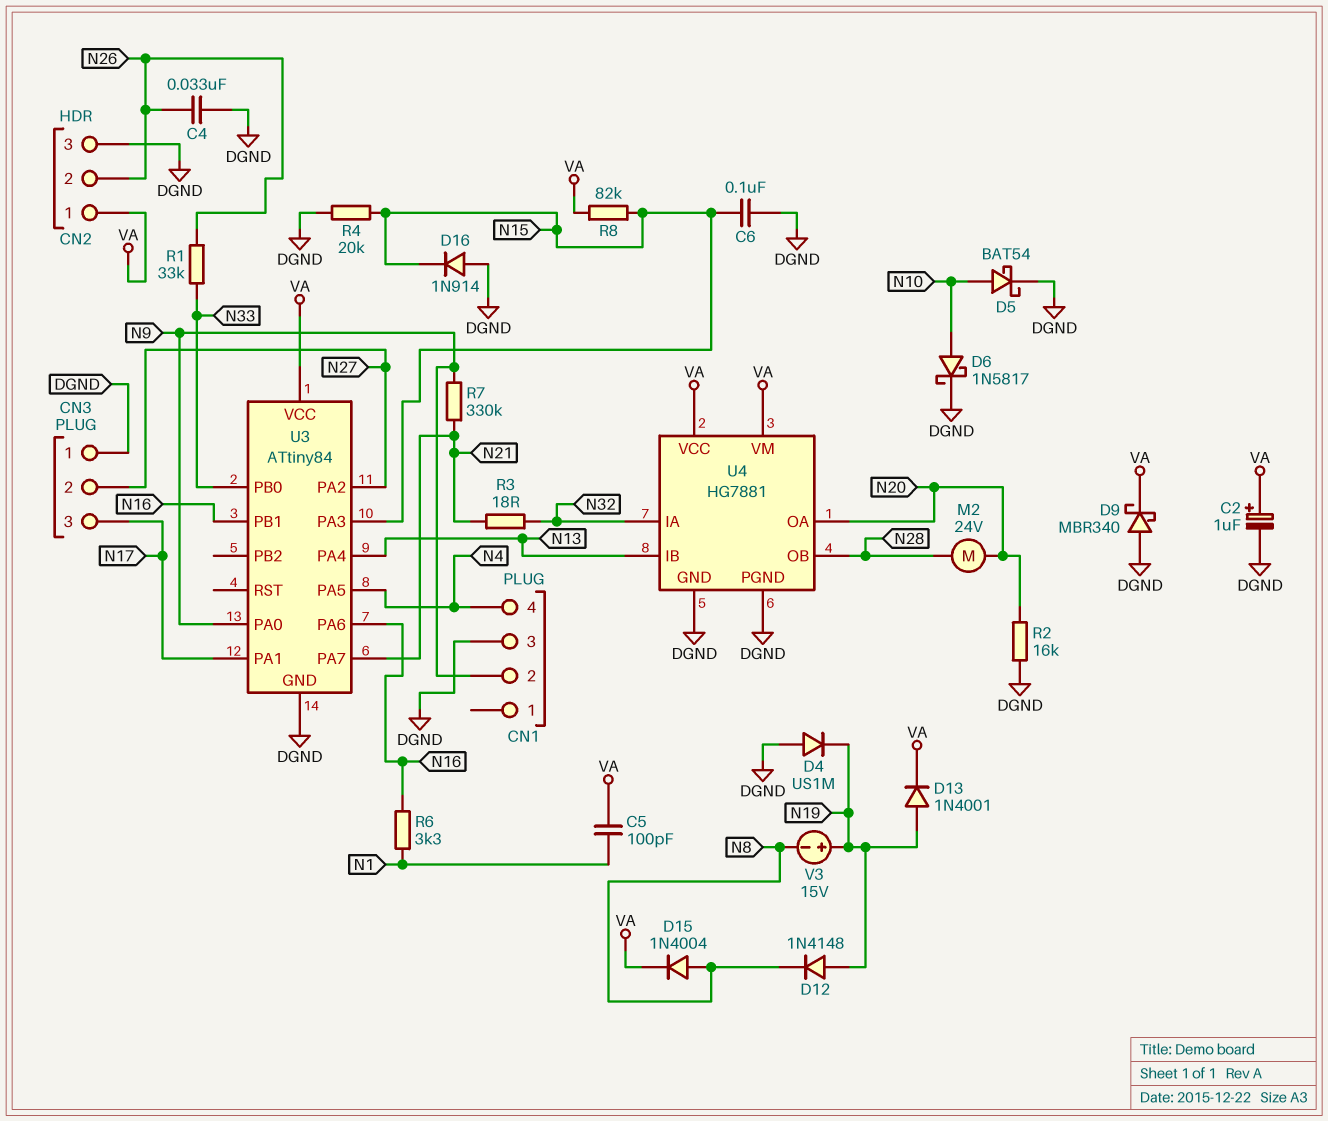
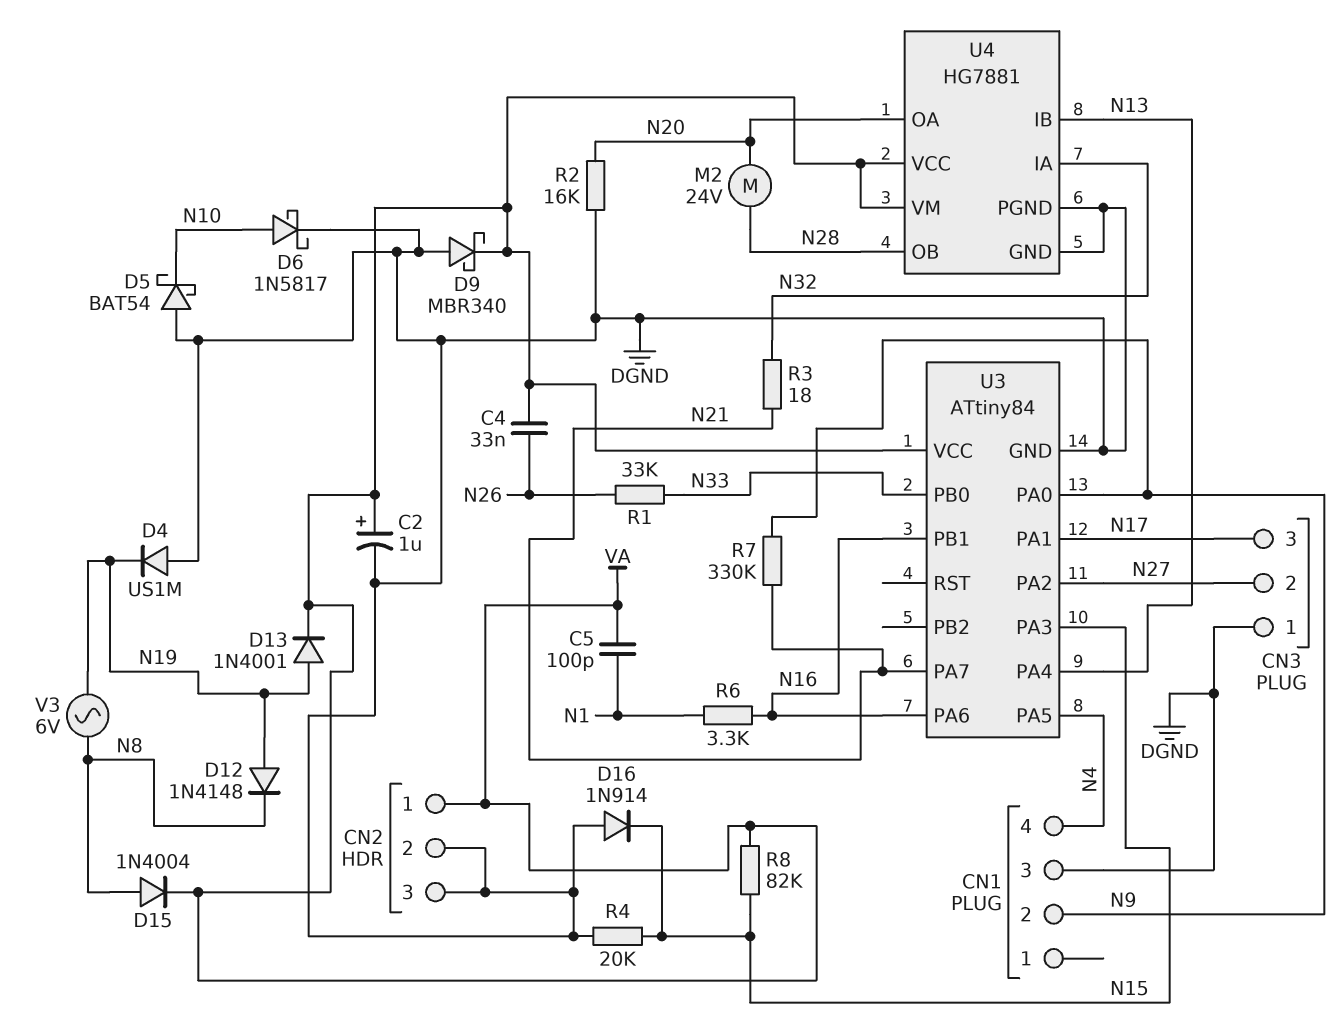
C4: 33nF (DGND, N26) -> 33nF (N26, VA)
C6: 100nF (DGND, N15) -> none
CN2 pin 2: N26 -> DGND
D5: schottky BAT54 (A N10, K DGND) -> schottky BAT54 (A DGND, K N10)
V3: 15V (plus N19, minus N8) -> AC 6V (N8, N19)

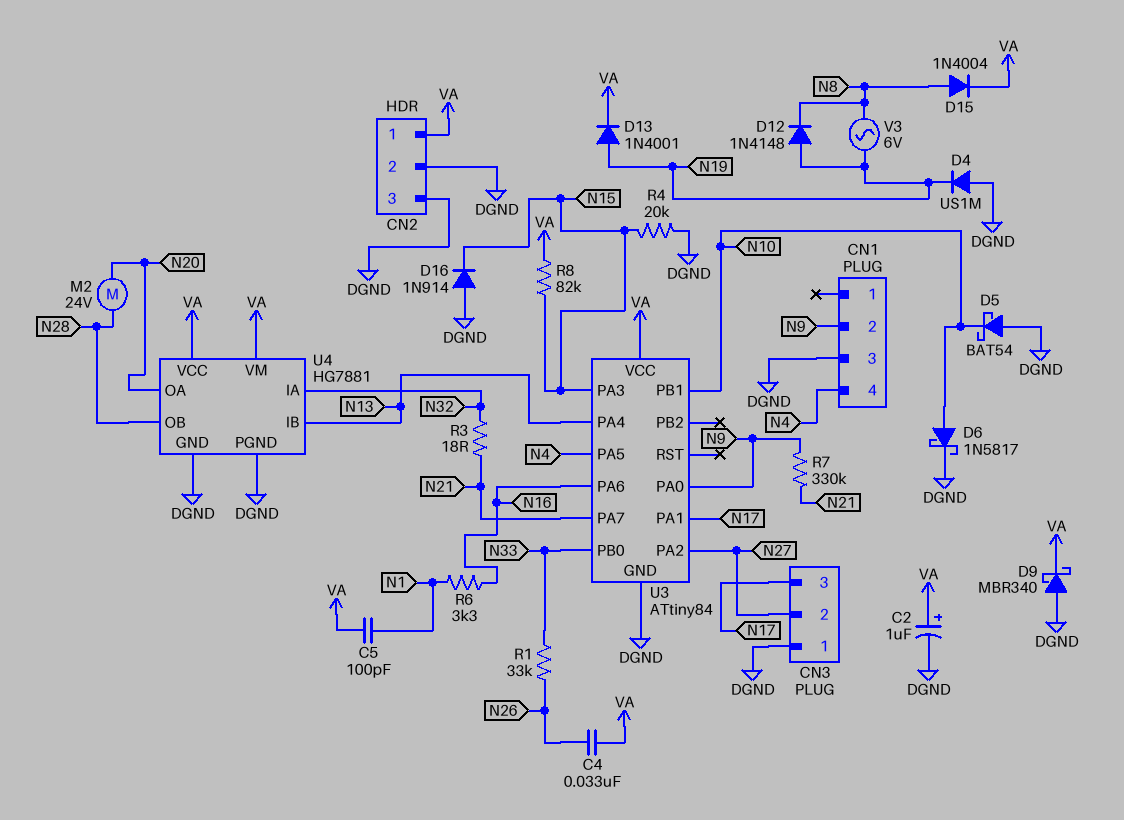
R2: 16k (DGND, N20) -> none
U3 pin PB1: N16 -> N10

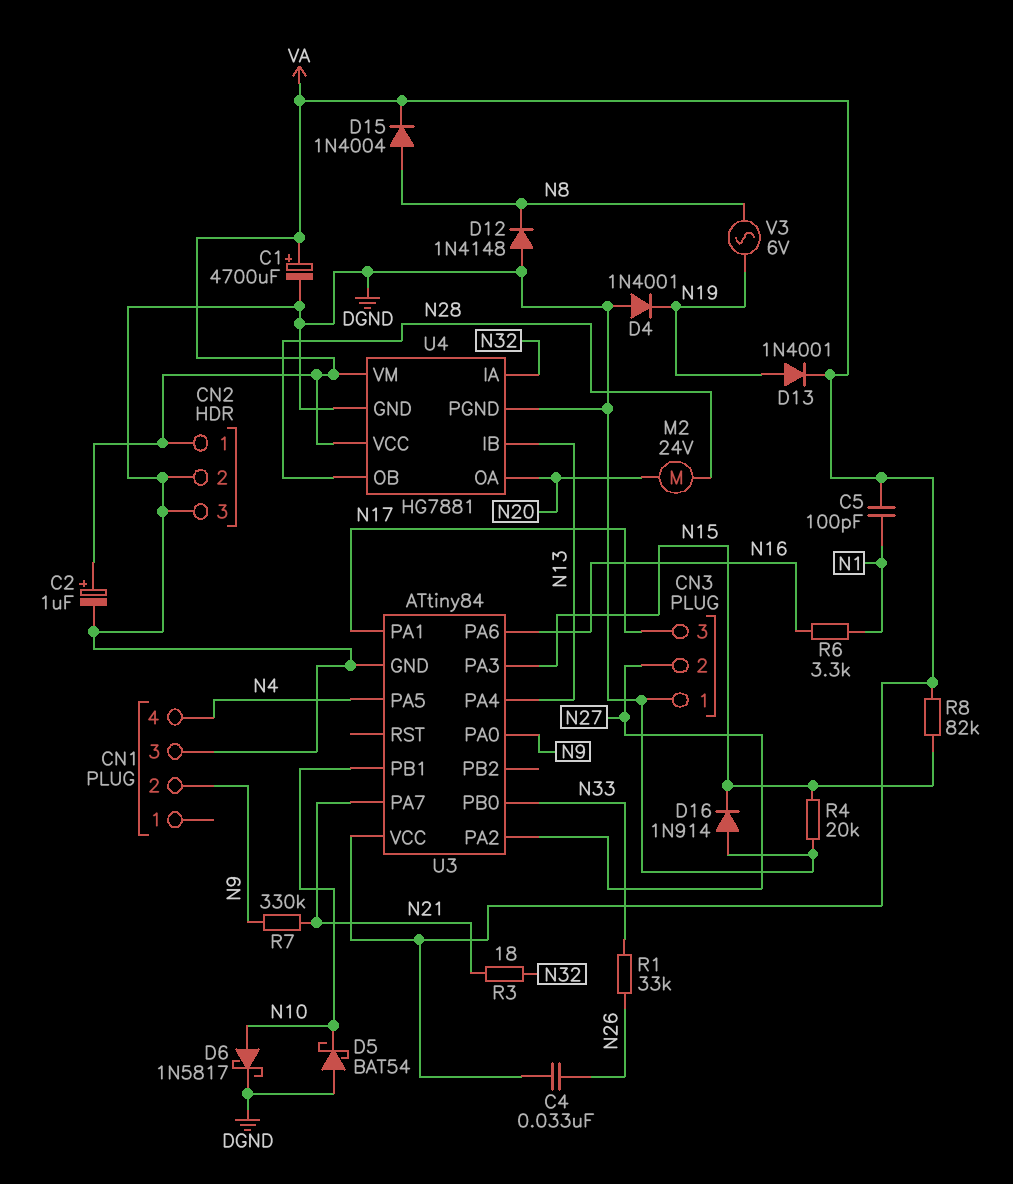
C1: none -> 4700uF (plus VA, minus DGND)
D4: diode US1M (A DGND, K N19) -> diode 1N4001 (A DGND, K N19)
D9: schottky MBR340 (A DGND, K VA) -> none
D12: diode 1N4148 (A N19, K N8) -> diode 1N4148 (A DGND, K N8)

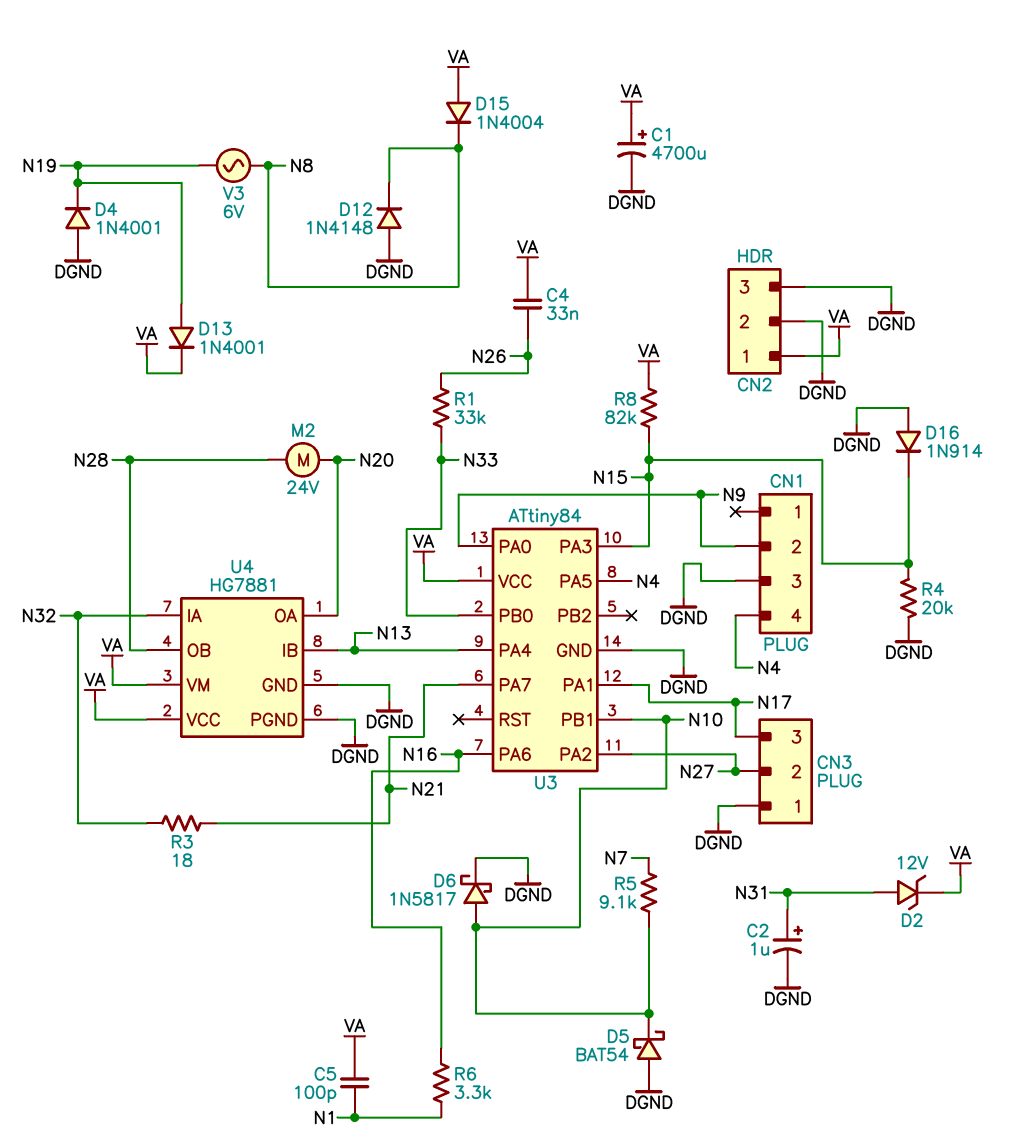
C2: 1uF (plus VA, minus DGND) -> 1uF (plus N31, minus DGND)
D2: none -> zener 12V (A N31, K VA)
D15: diode 1N4004 (A N8, K VA) -> diode 1N4004 (A VA, K N8)
R5: none -> 9.1k (N7, N10)
R7: 330k (N9, N21) -> none

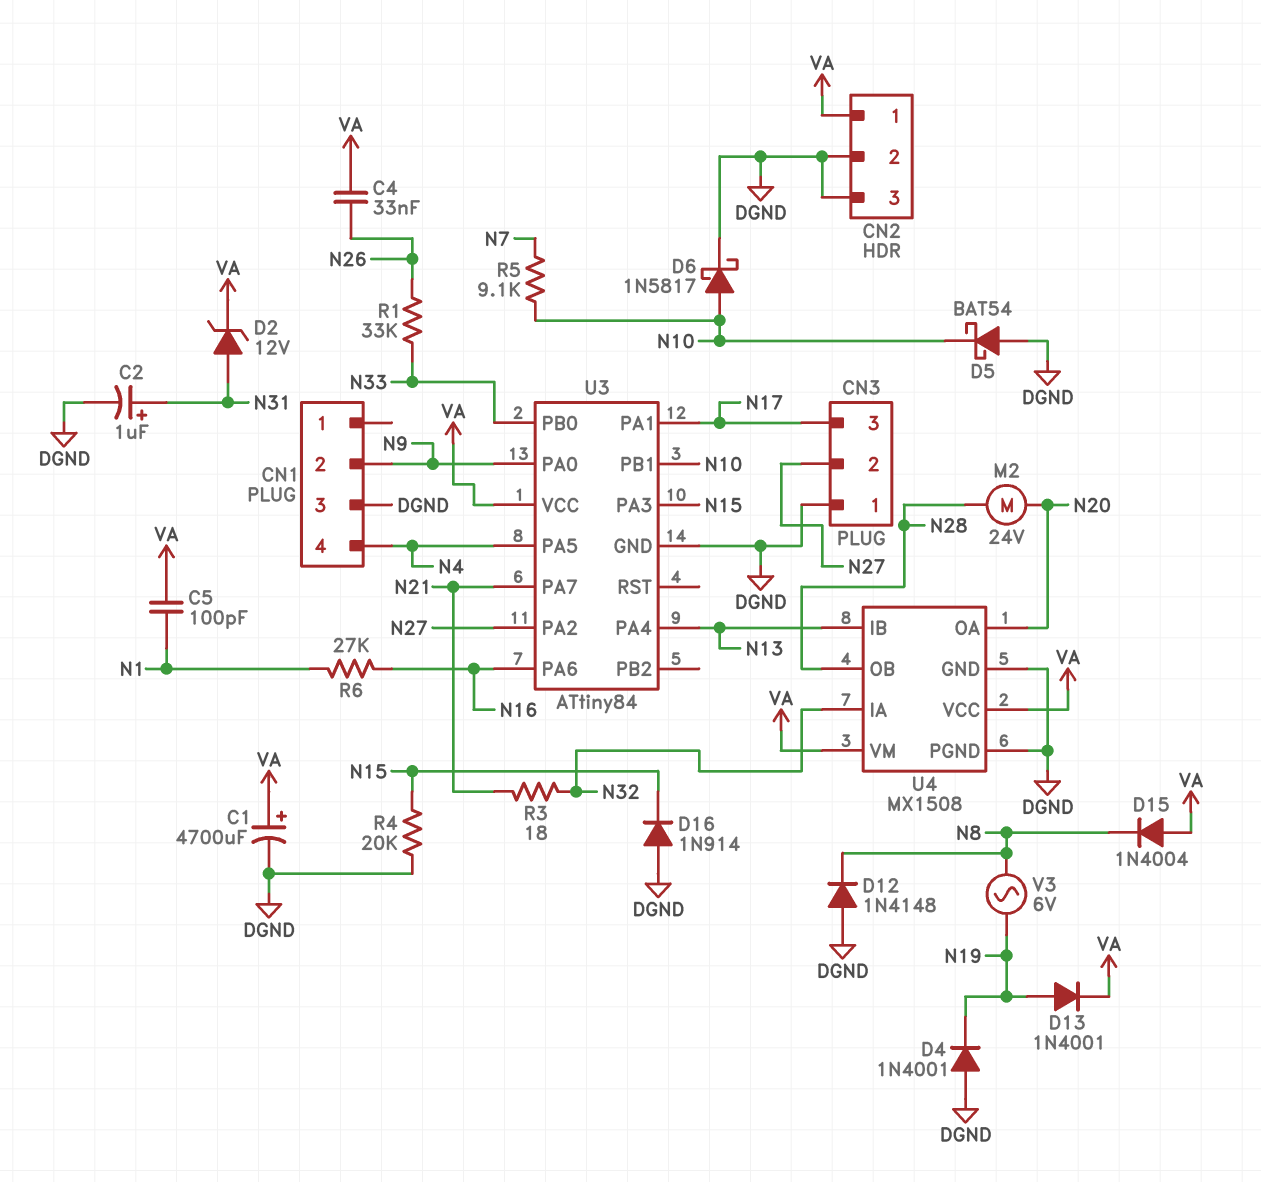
R6: 3.3k (N1, N16) -> 27k (N1, N16)
R8: 82k (N15, VA) -> none
U4: HG7881 -> MX1508

